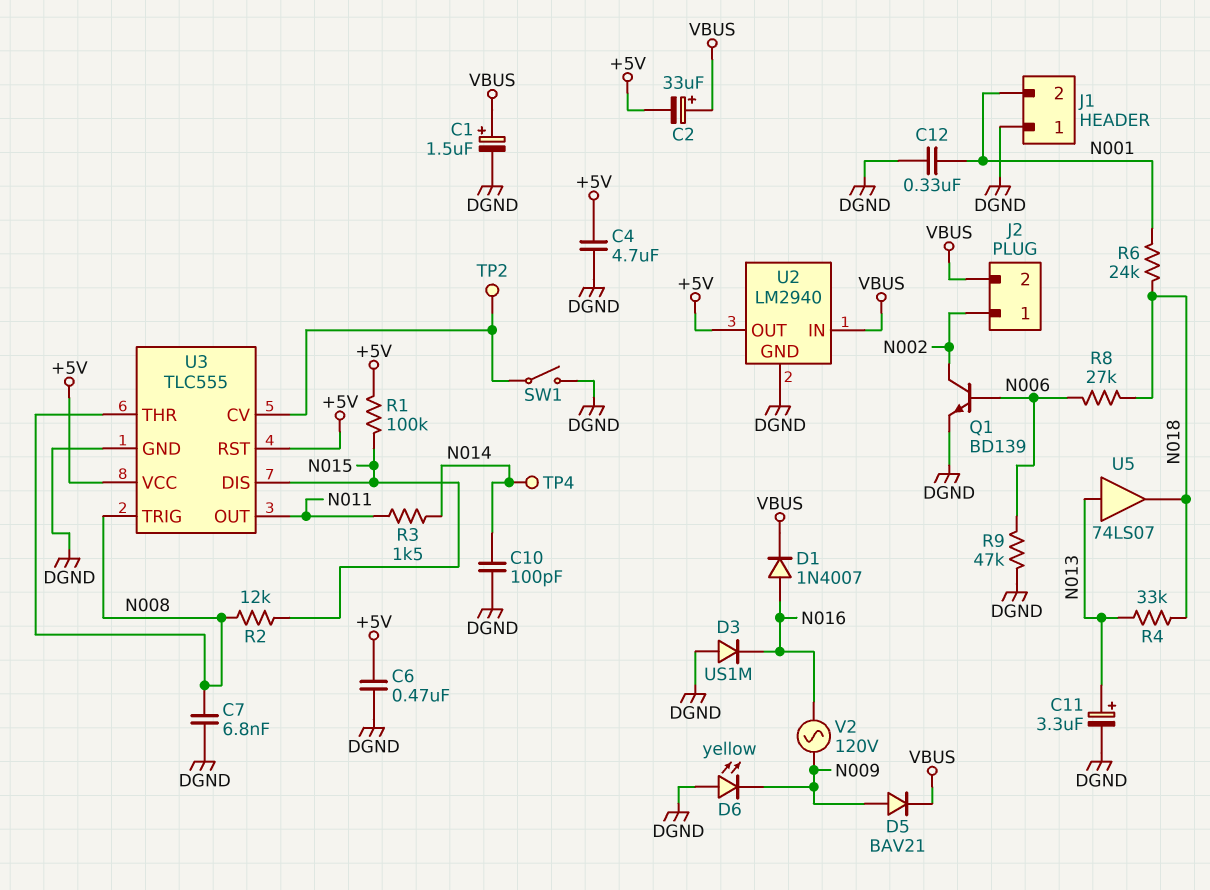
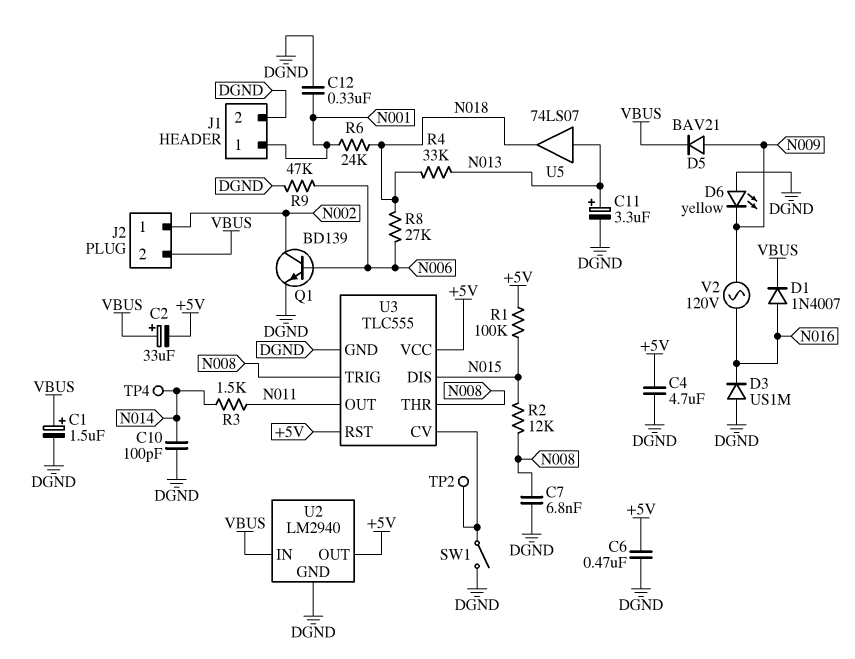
J1 pin 1: DGND -> N001
J1 pin 2: N001 -> DGND

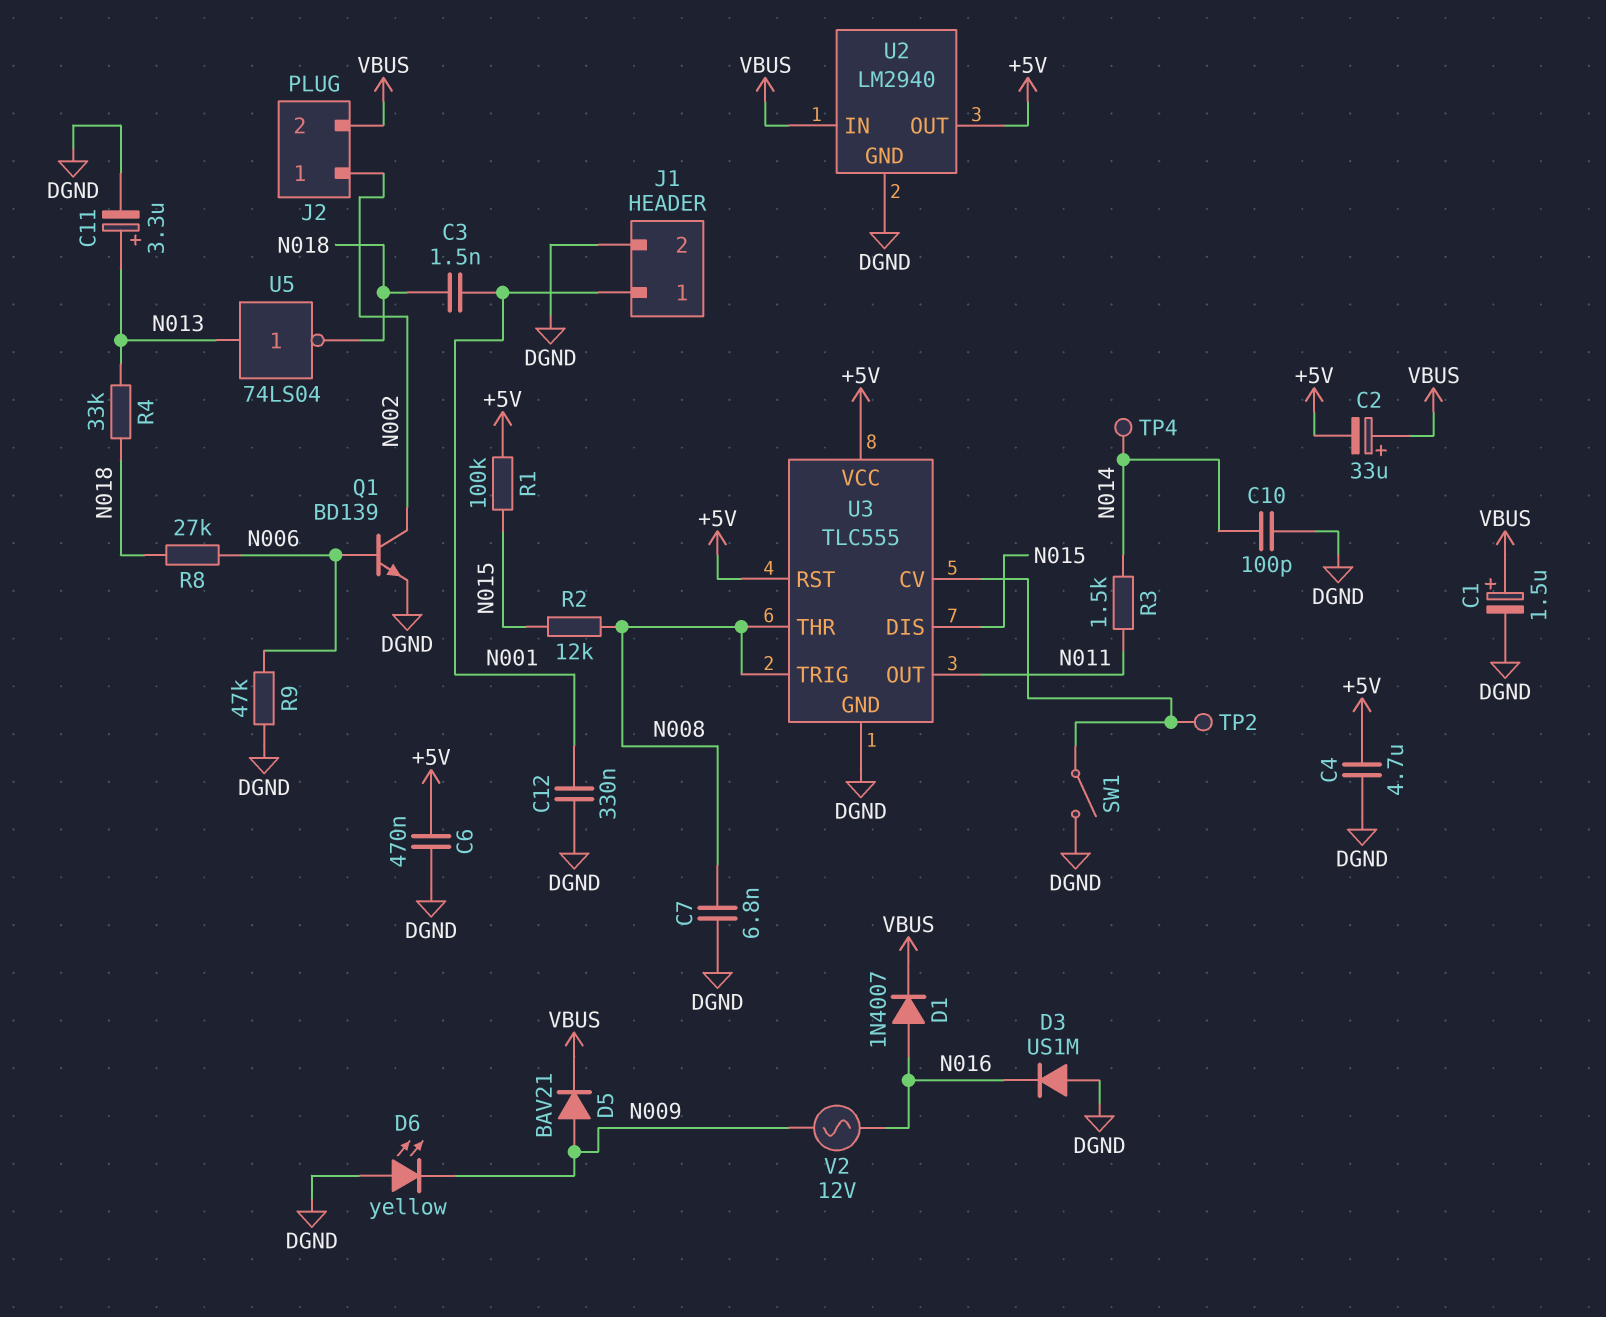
C3: none -> 1.5nF (N001, N018)
R6: 24k (N001, N018) -> none
U5: buffer 74LS07 (in N013, out N018) -> NOT 74LS04 (in N013, out N018)
V2: AC 120V (N009, N016) -> AC 12V (N009, N016)

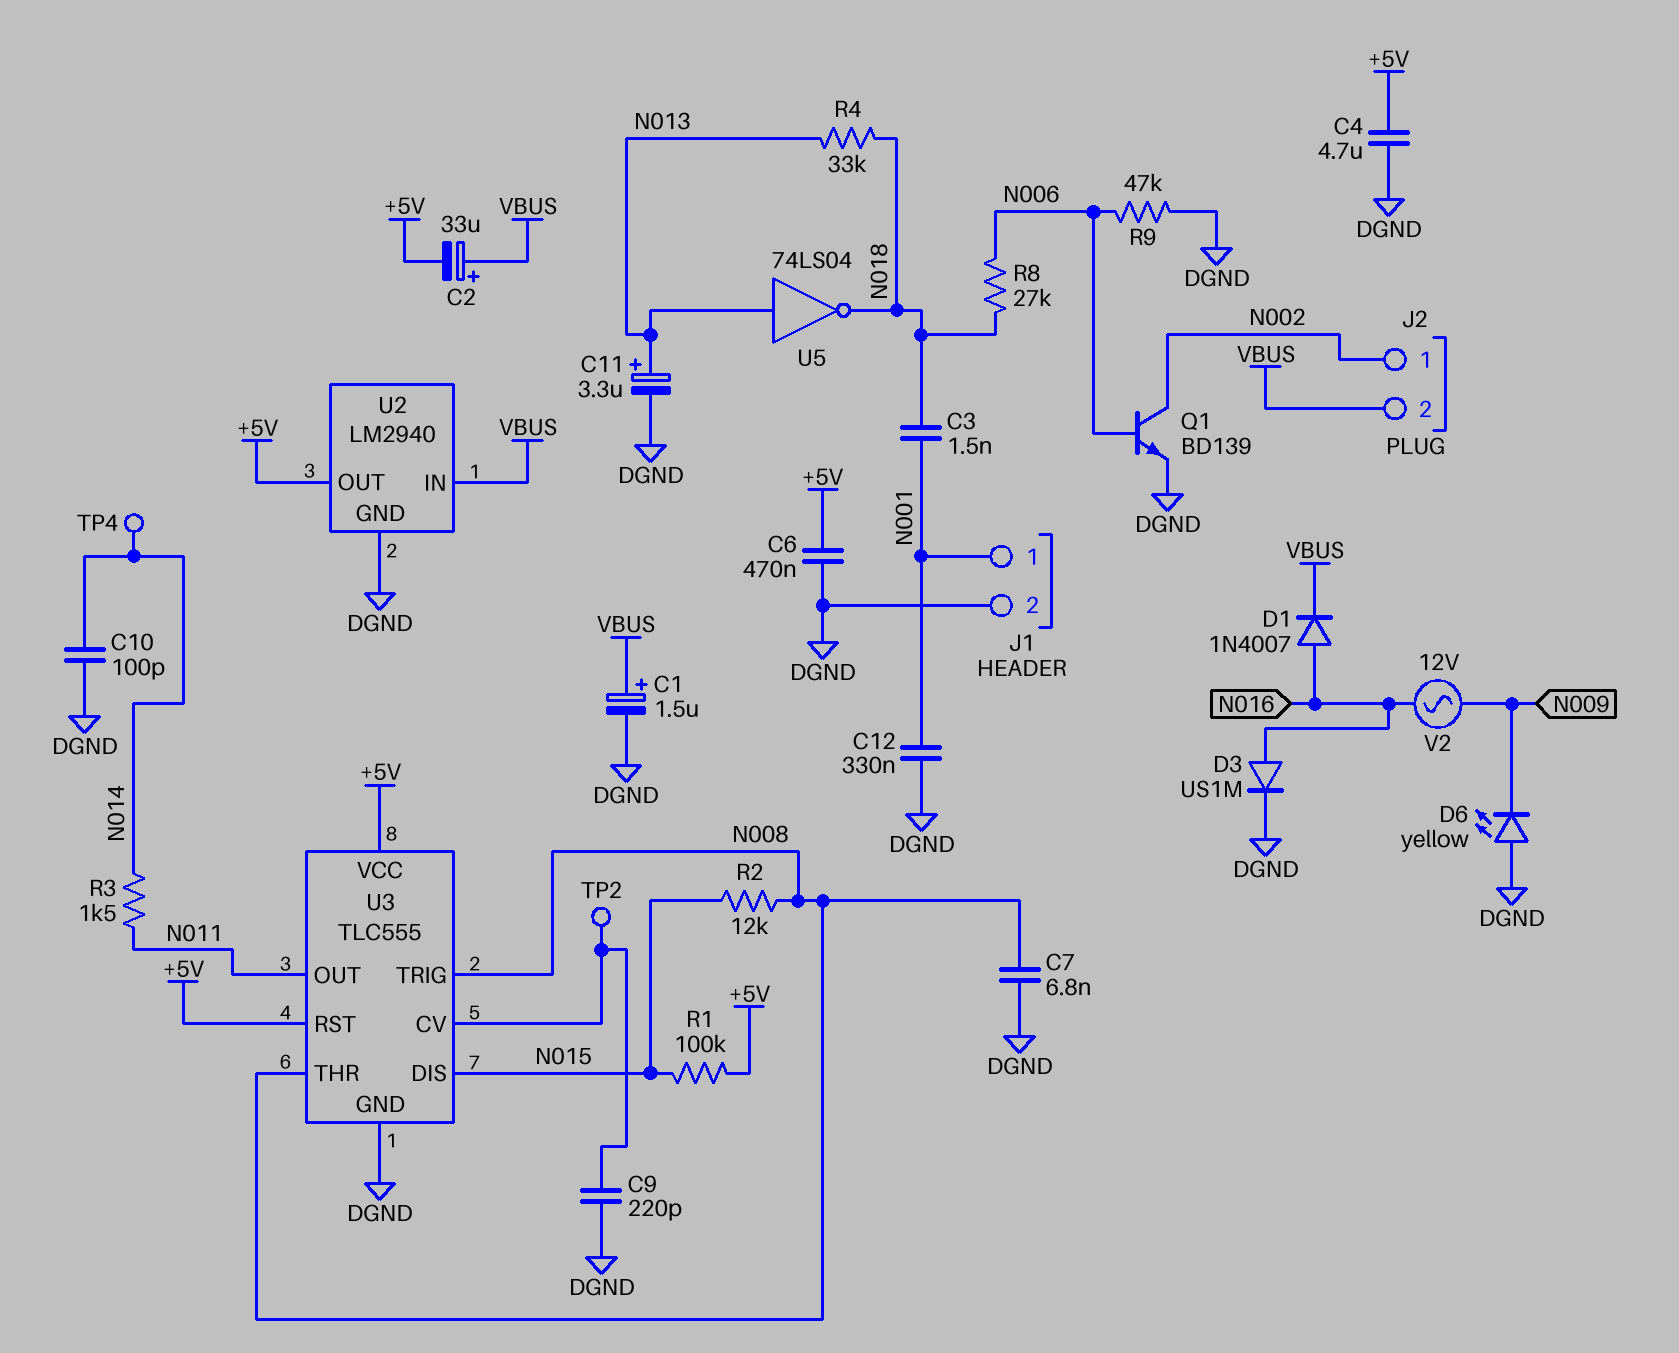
C9: none -> 220pF (DGND, U3/CV)
D3: diode US1M (A DGND, K N016) -> diode US1M (A N016, K DGND)
D5: diode BAV21 (A N009, K VBUS) -> none
SW1: switch (DGND, U3/CV) -> none

